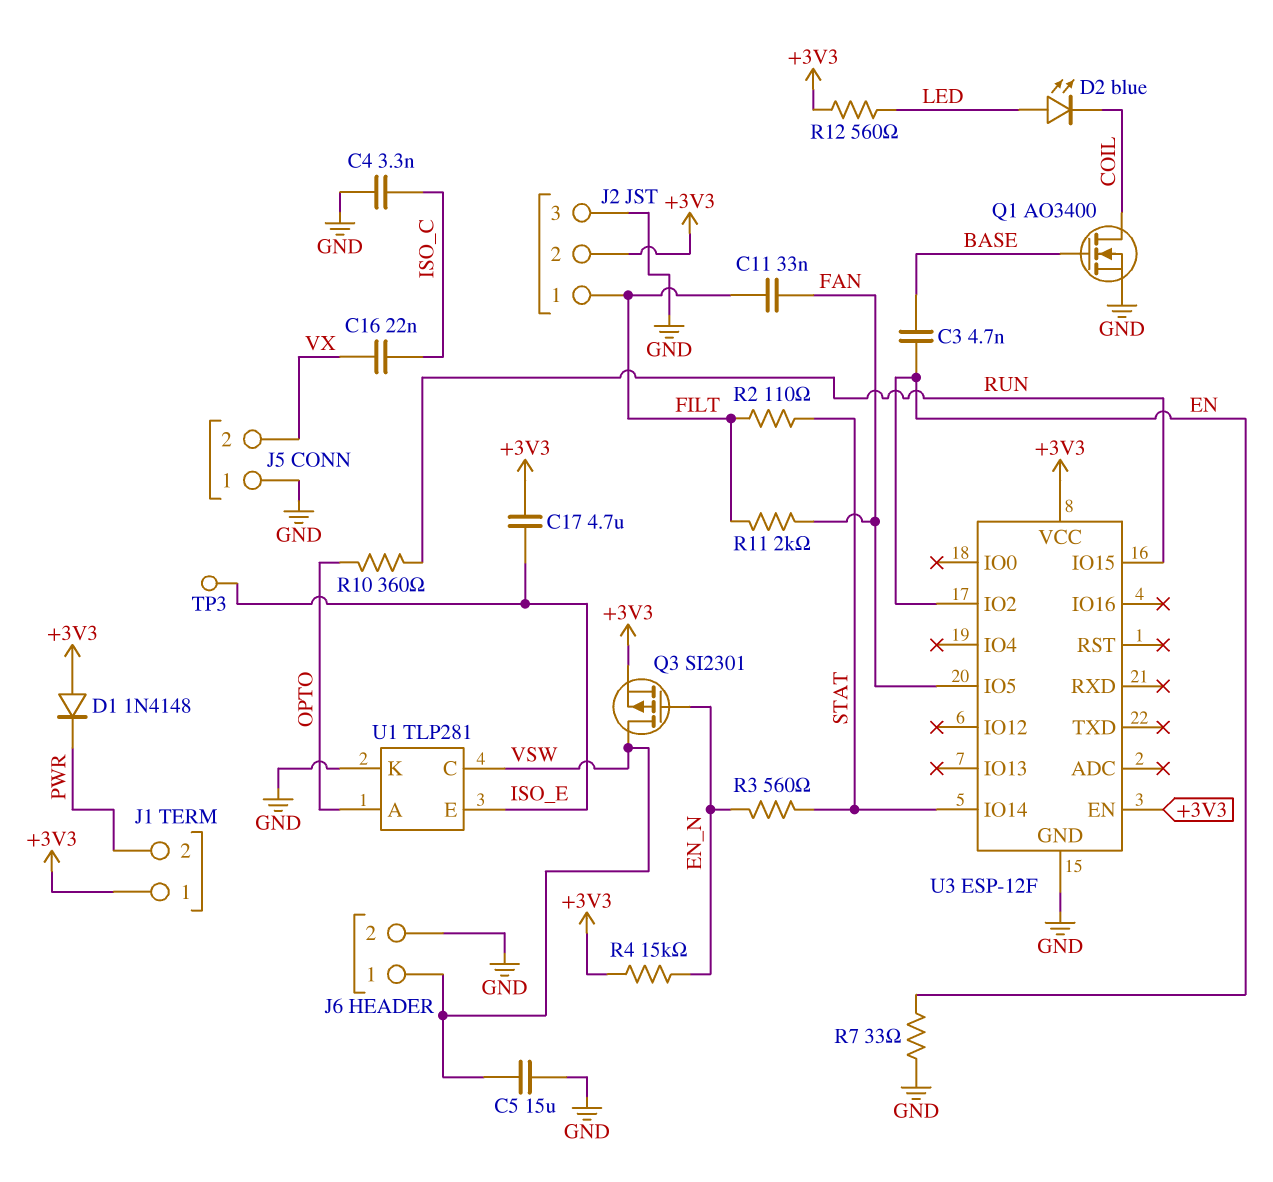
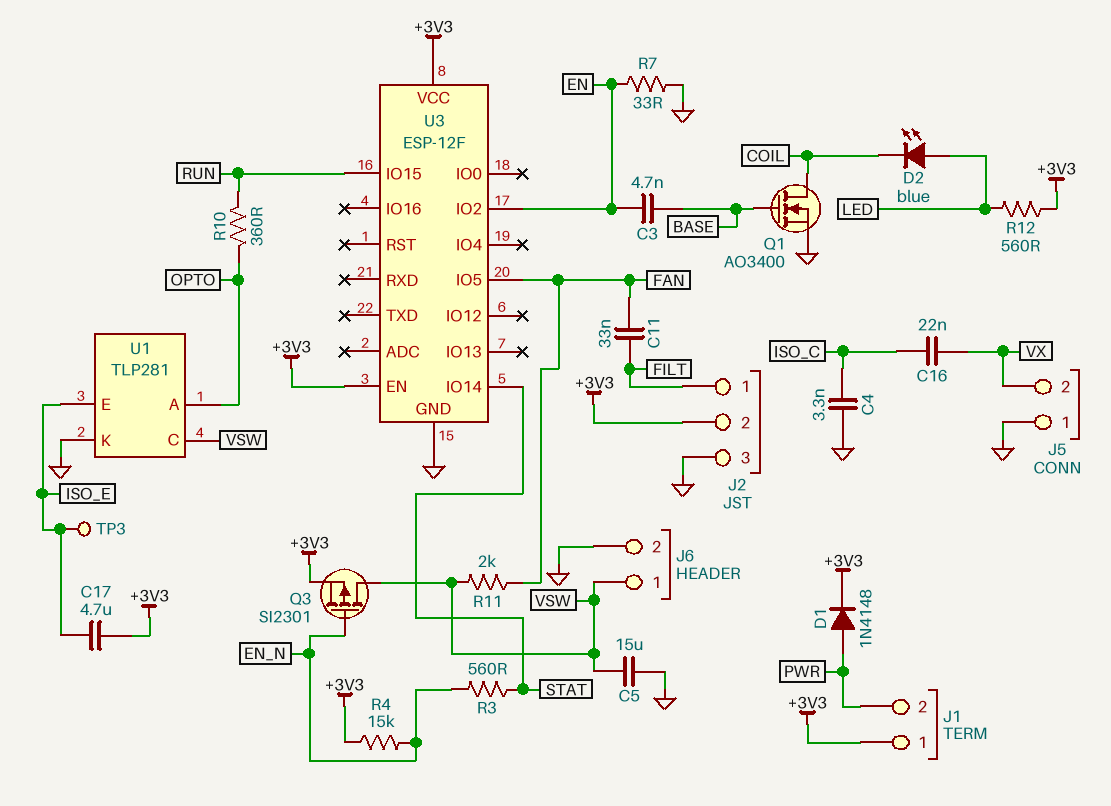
D1: diode 1N4148 (A +3V3, K PWR) -> diode 1N4148 (A PWR, K +3V3)
R2: 110 (FILT, STAT) -> none
R11: 2k (FAN, FILT) -> 2k (FAN, VSW)

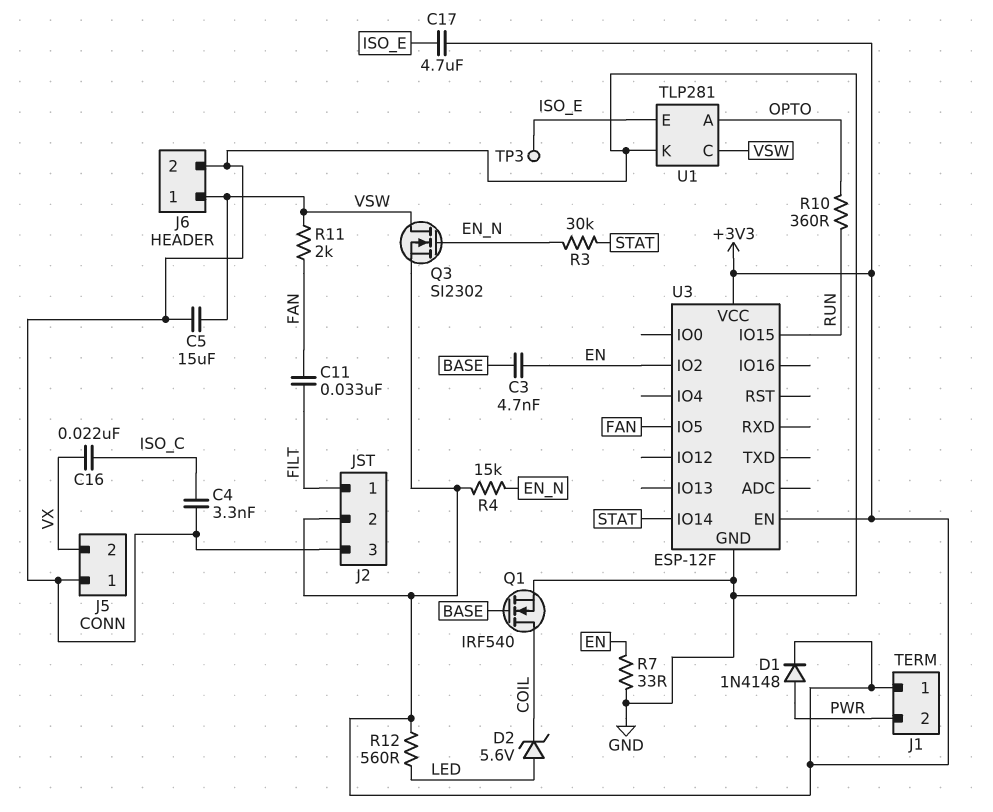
D2: LED blue (A LED, K COIL) -> zener 5.6V (A LED, K COIL)
Q1: NMOS AO3400 (G BASE, D COIL, S GND) -> NMOS IRF540 (G BASE, D COIL, S GND)
Q3: PMOS SI2301 (G EN_N, D VSW, S +3V3) -> NMOS SI2302 (G EN_N, D VSW, S +3V3)
R3: 560 (EN_N, STAT) -> 30k (EN_N, STAT)

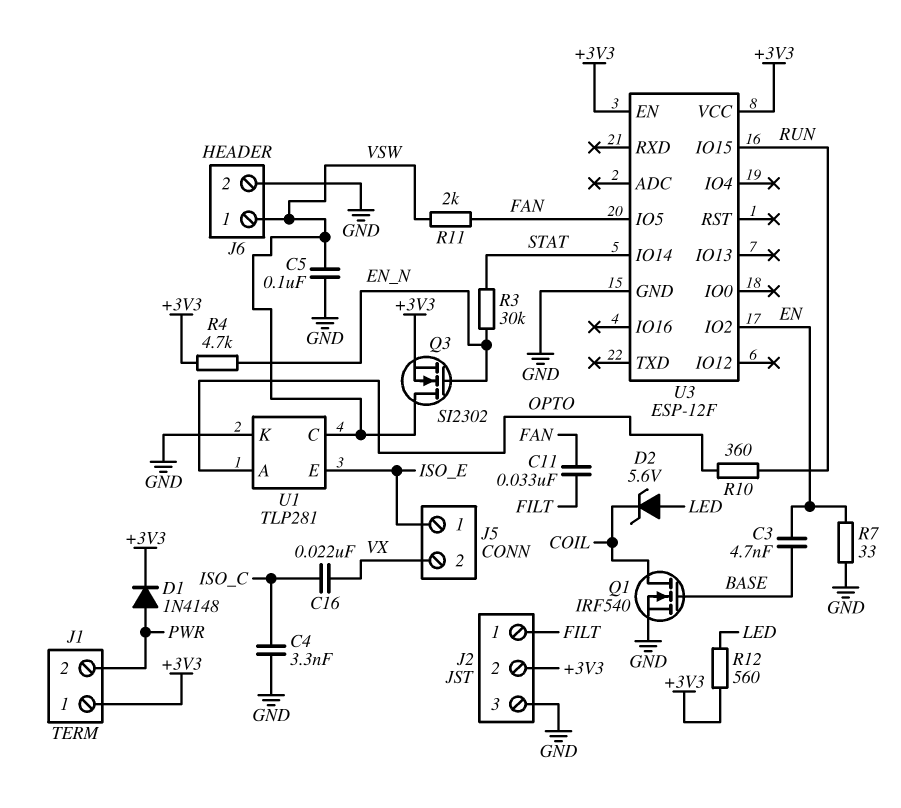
C5: 15uF (GND, VSW) -> 100nF (GND, VSW)
C17: 4.7uF (+3V3, ISO_E) -> none
J5 pin 1: GND -> ISO_E
R4: 15k (+3V3, EN_N) -> 4.7k (+3V3, EN_N)
TP3: test point (ISO_E) -> none

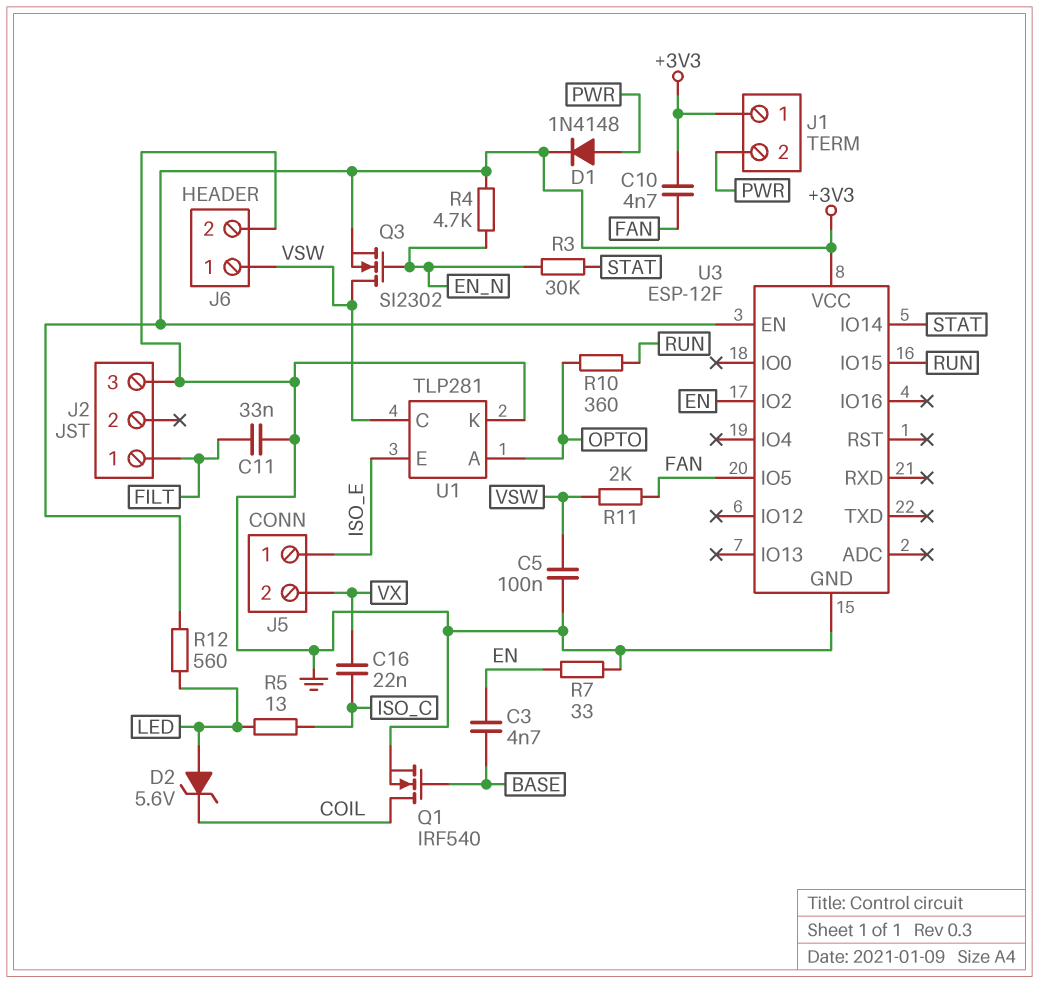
C4: 3.3nF (GND, ISO_C) -> none
C10: none -> 4.7nF (+3V3, FAN)
C11: 33nF (FAN, FILT) -> 33nF (FILT, GND)
J2 pin 2: +3V3 -> none
R5: none -> 13 (ISO_C, LED)

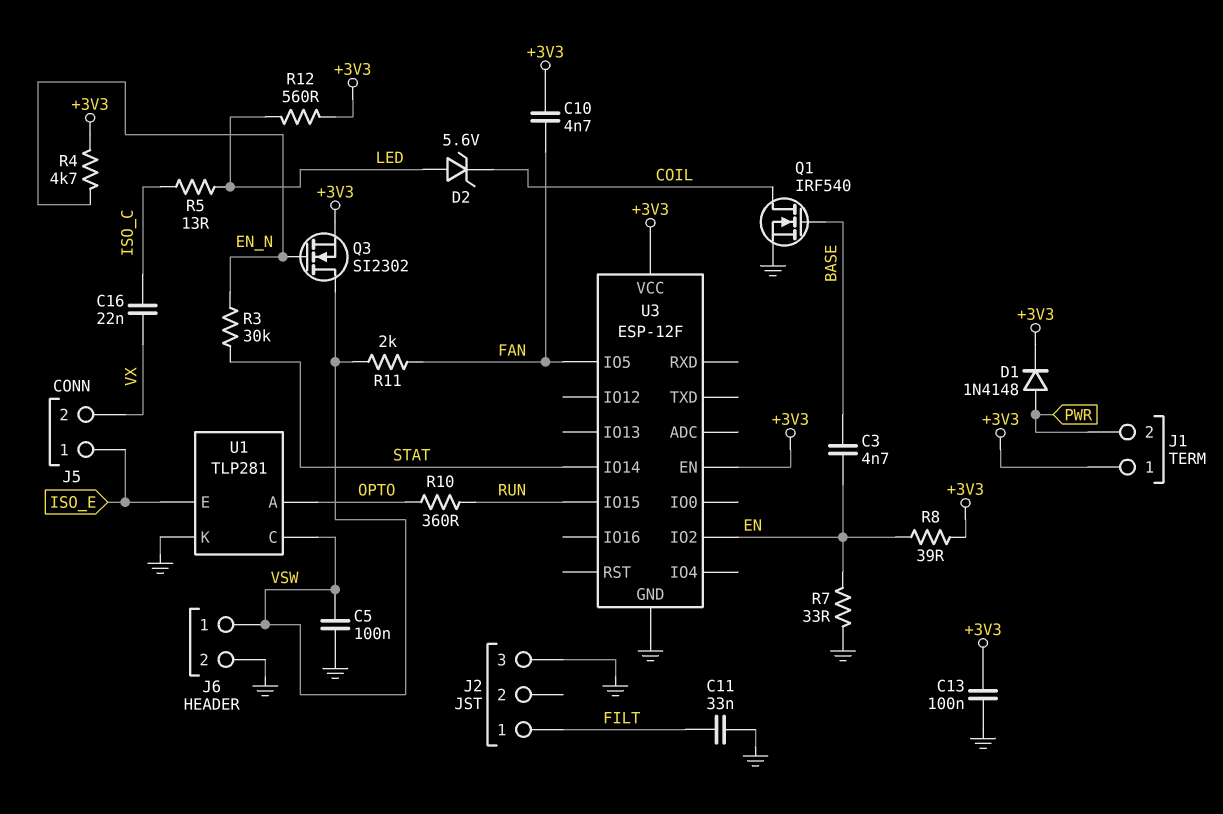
C13: none -> 100nF (+3V3, GND)
R8: none -> 39 (+3V3, EN)

